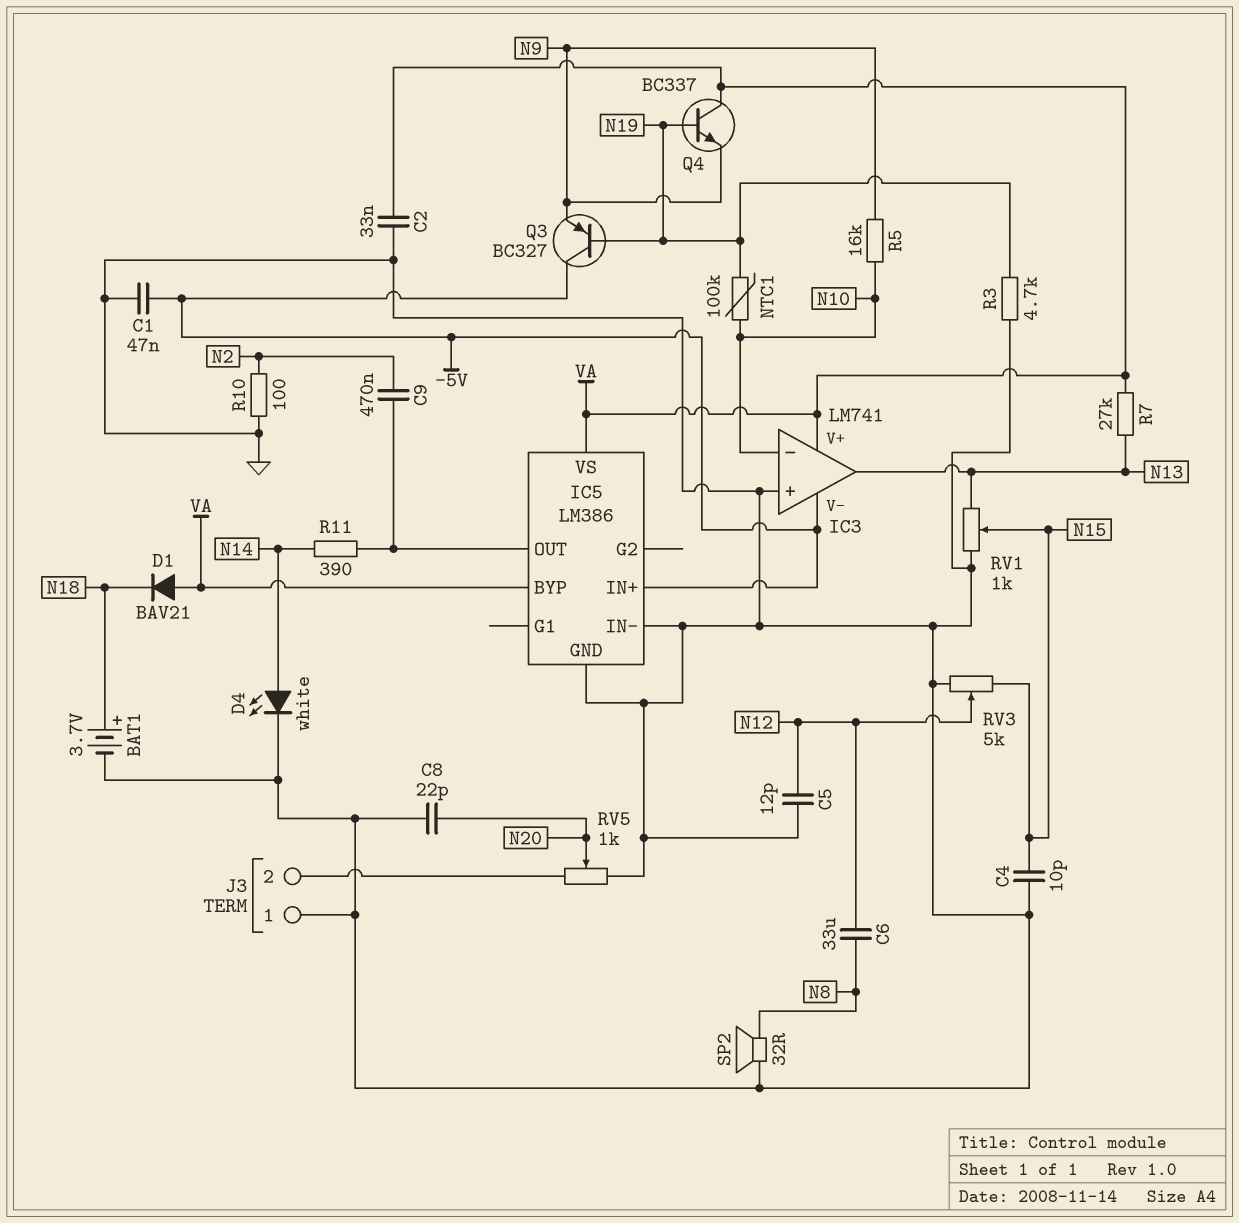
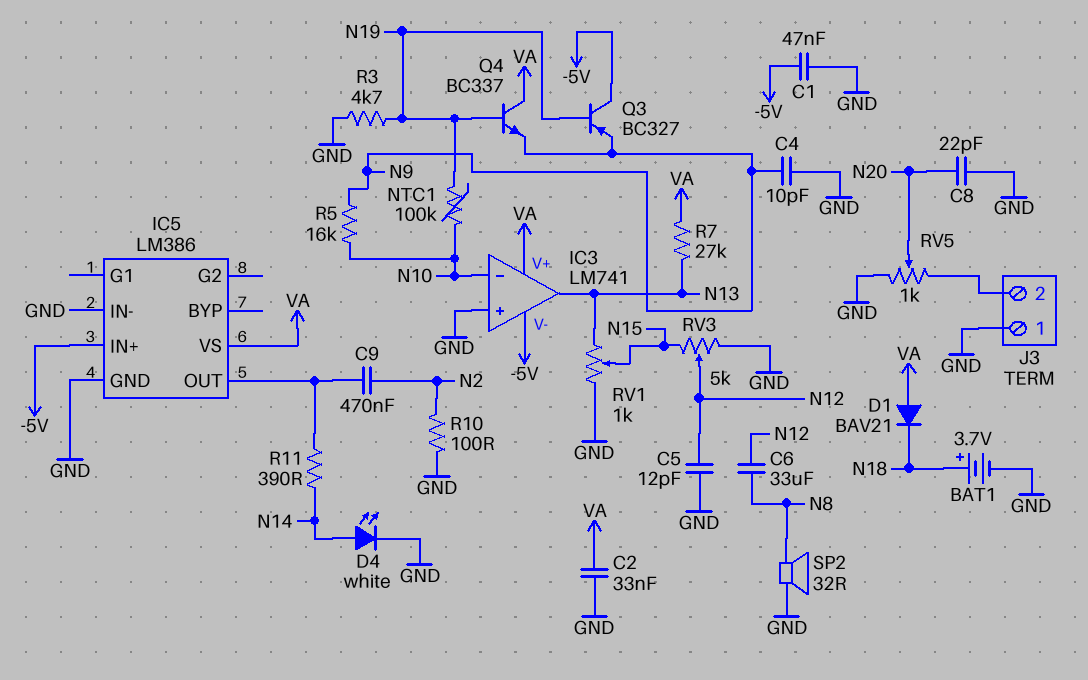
C4: 10pF (GND, N15) -> 10pF (GND, N9)
IC5 pin BYP: VA -> none

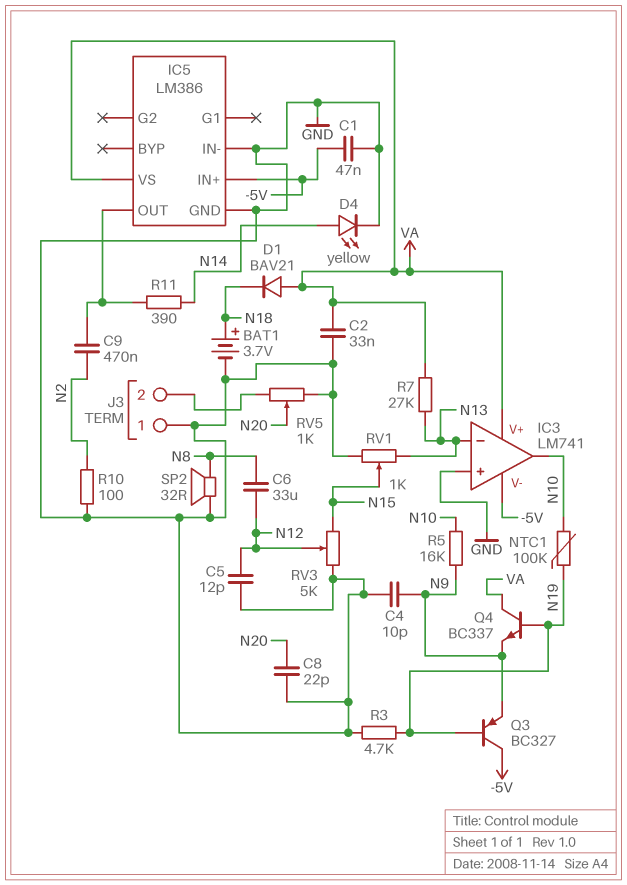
D4: LED white (A N14, K GND) -> LED yellow (A N14, K GND)
IC3 pin in-: N10 -> N13
IC3 pin out: N13 -> N10

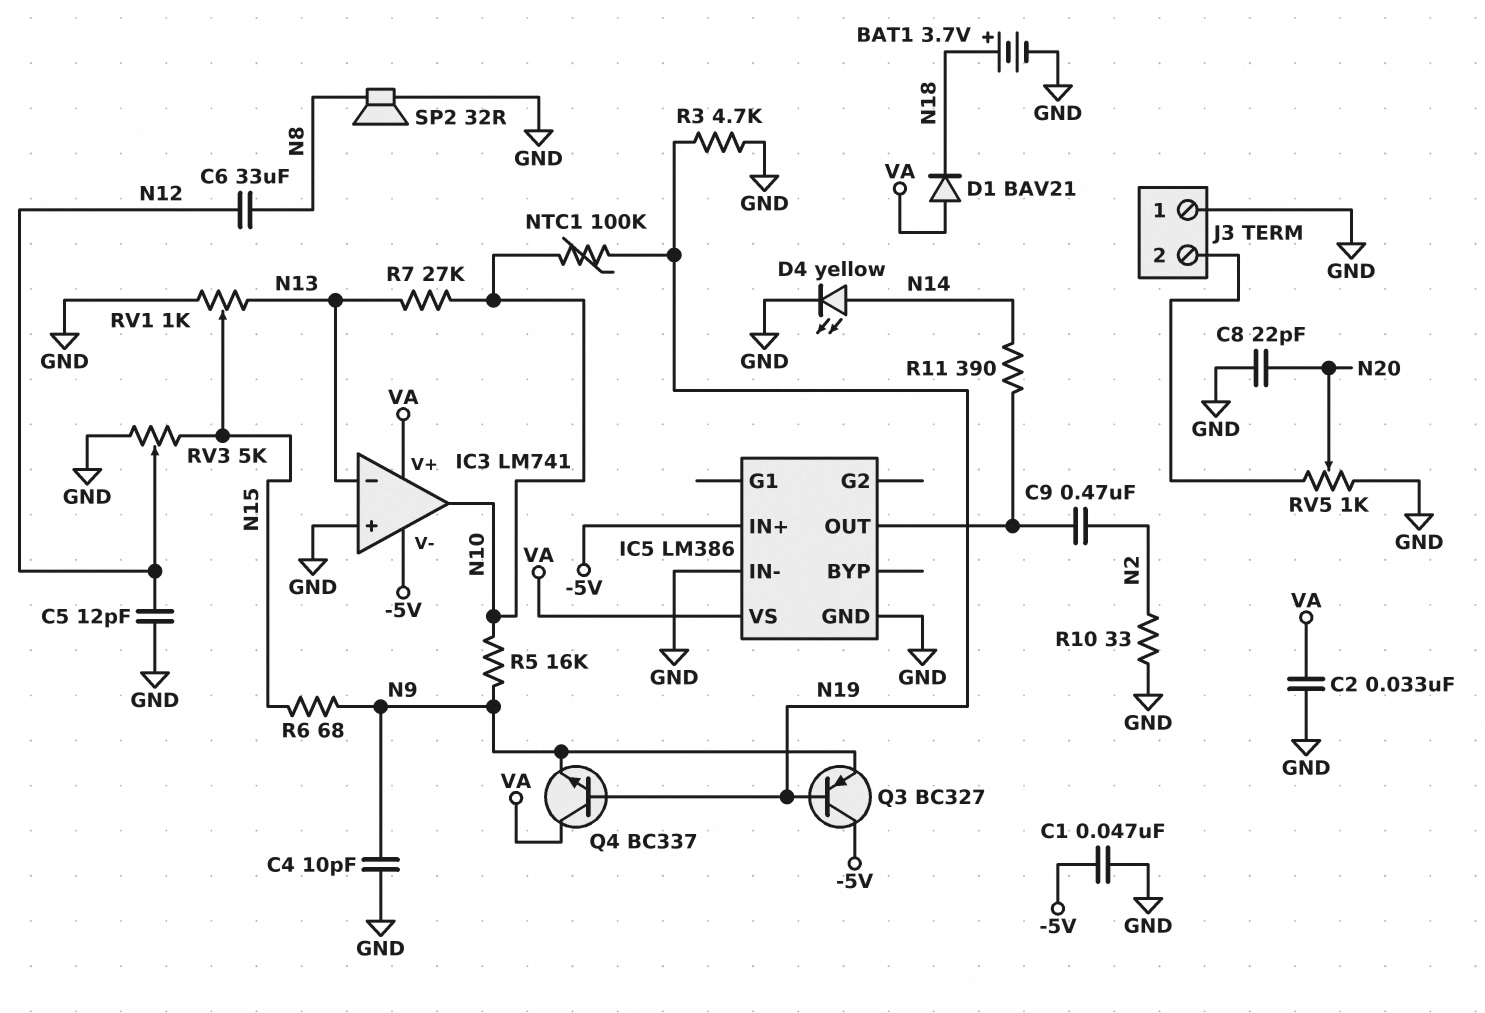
R6: none -> 68 (N9, N15)
R7: 27k (N13, VA) -> 27k (N10, N13)
R10: 100 (GND, N2) -> 33 (GND, N2)

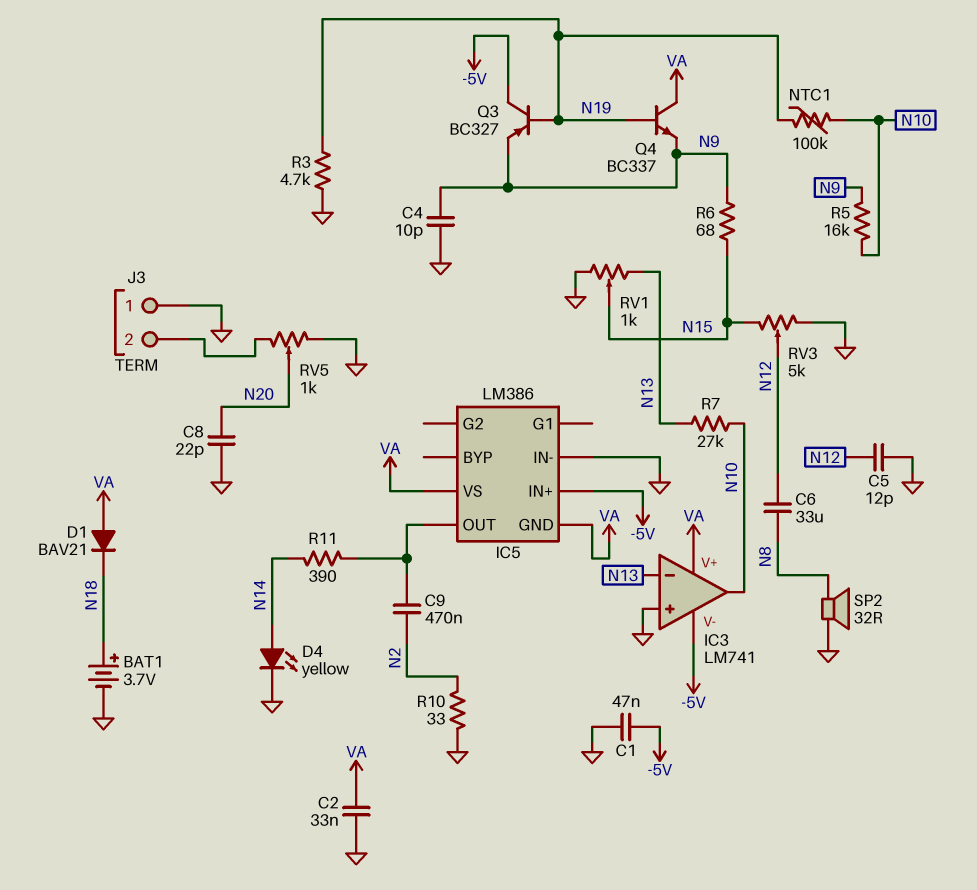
IC5 pin GND: GND -> VA

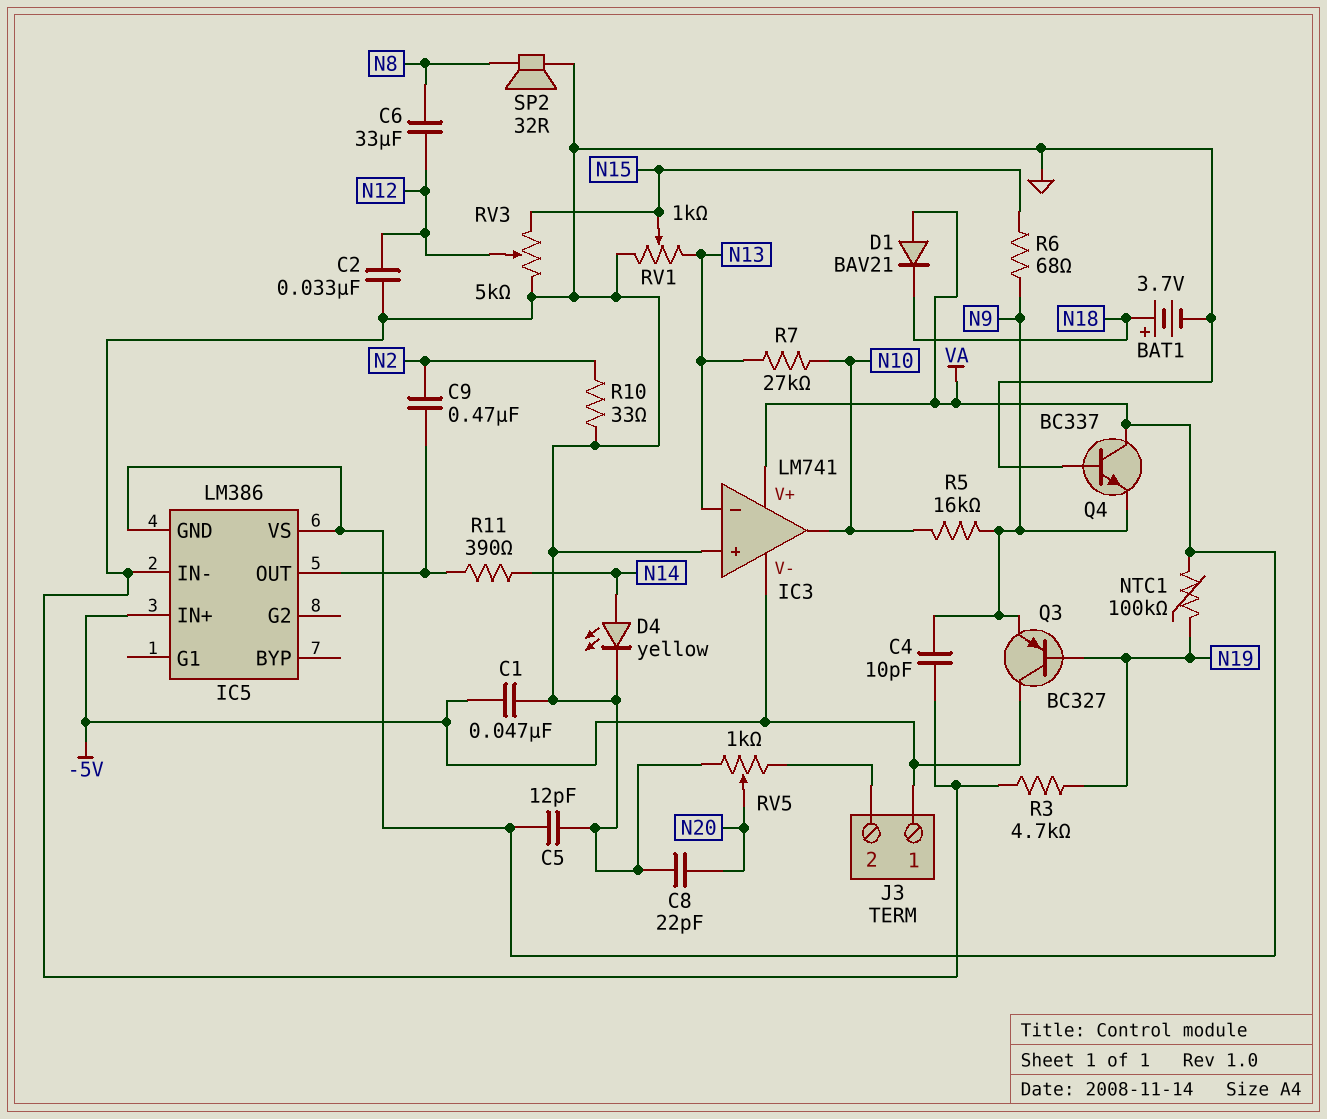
C2: 33nF (GND, VA) -> 33nF (GND, N12)
C5: 12pF (GND, N12) -> 12pF (GND, VA)
J3 pin 1: GND -> -5V
NTC1: 100k (N10, N19) -> 100k (N19, VA)
Q4: NPN BC337 (B N19, C VA, E N9) -> NPN BC337 (B GND, C VA, E N9)

